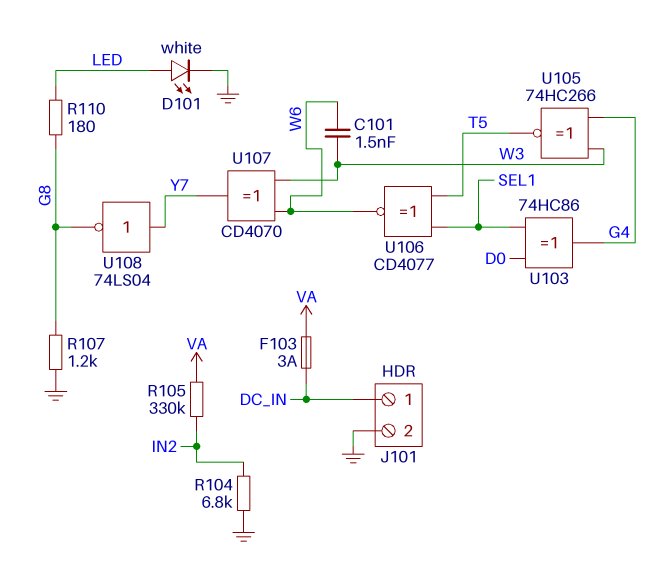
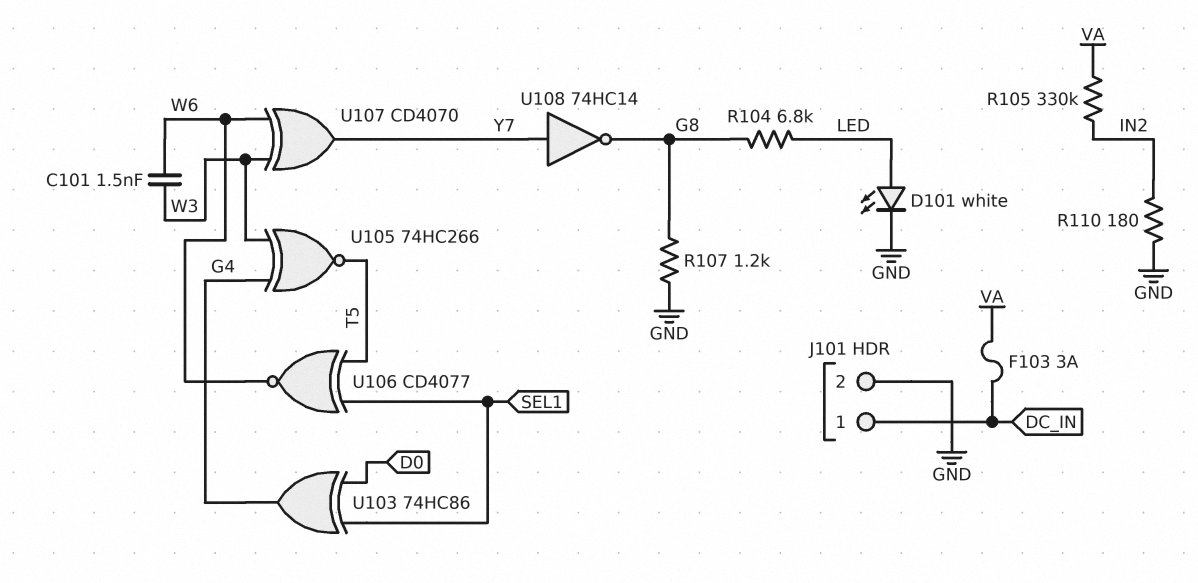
R104: 6.8k (GND, IN2) -> 6.8k (G8, LED)
R110: 180 (G8, LED) -> 180 (GND, IN2)
U108: NOT 74LS04 (in Y7, out G8) -> NOT 74HC14 (in Y7, out G8)

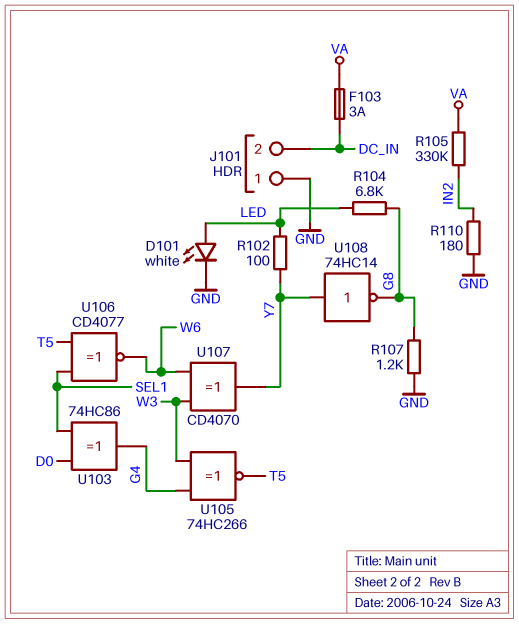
C101: 1.5nF (W3, W6) -> none
J101 pin 1: DC_IN -> GND
J101 pin 2: GND -> DC_IN
R102: none -> 100 (LED, Y7)

